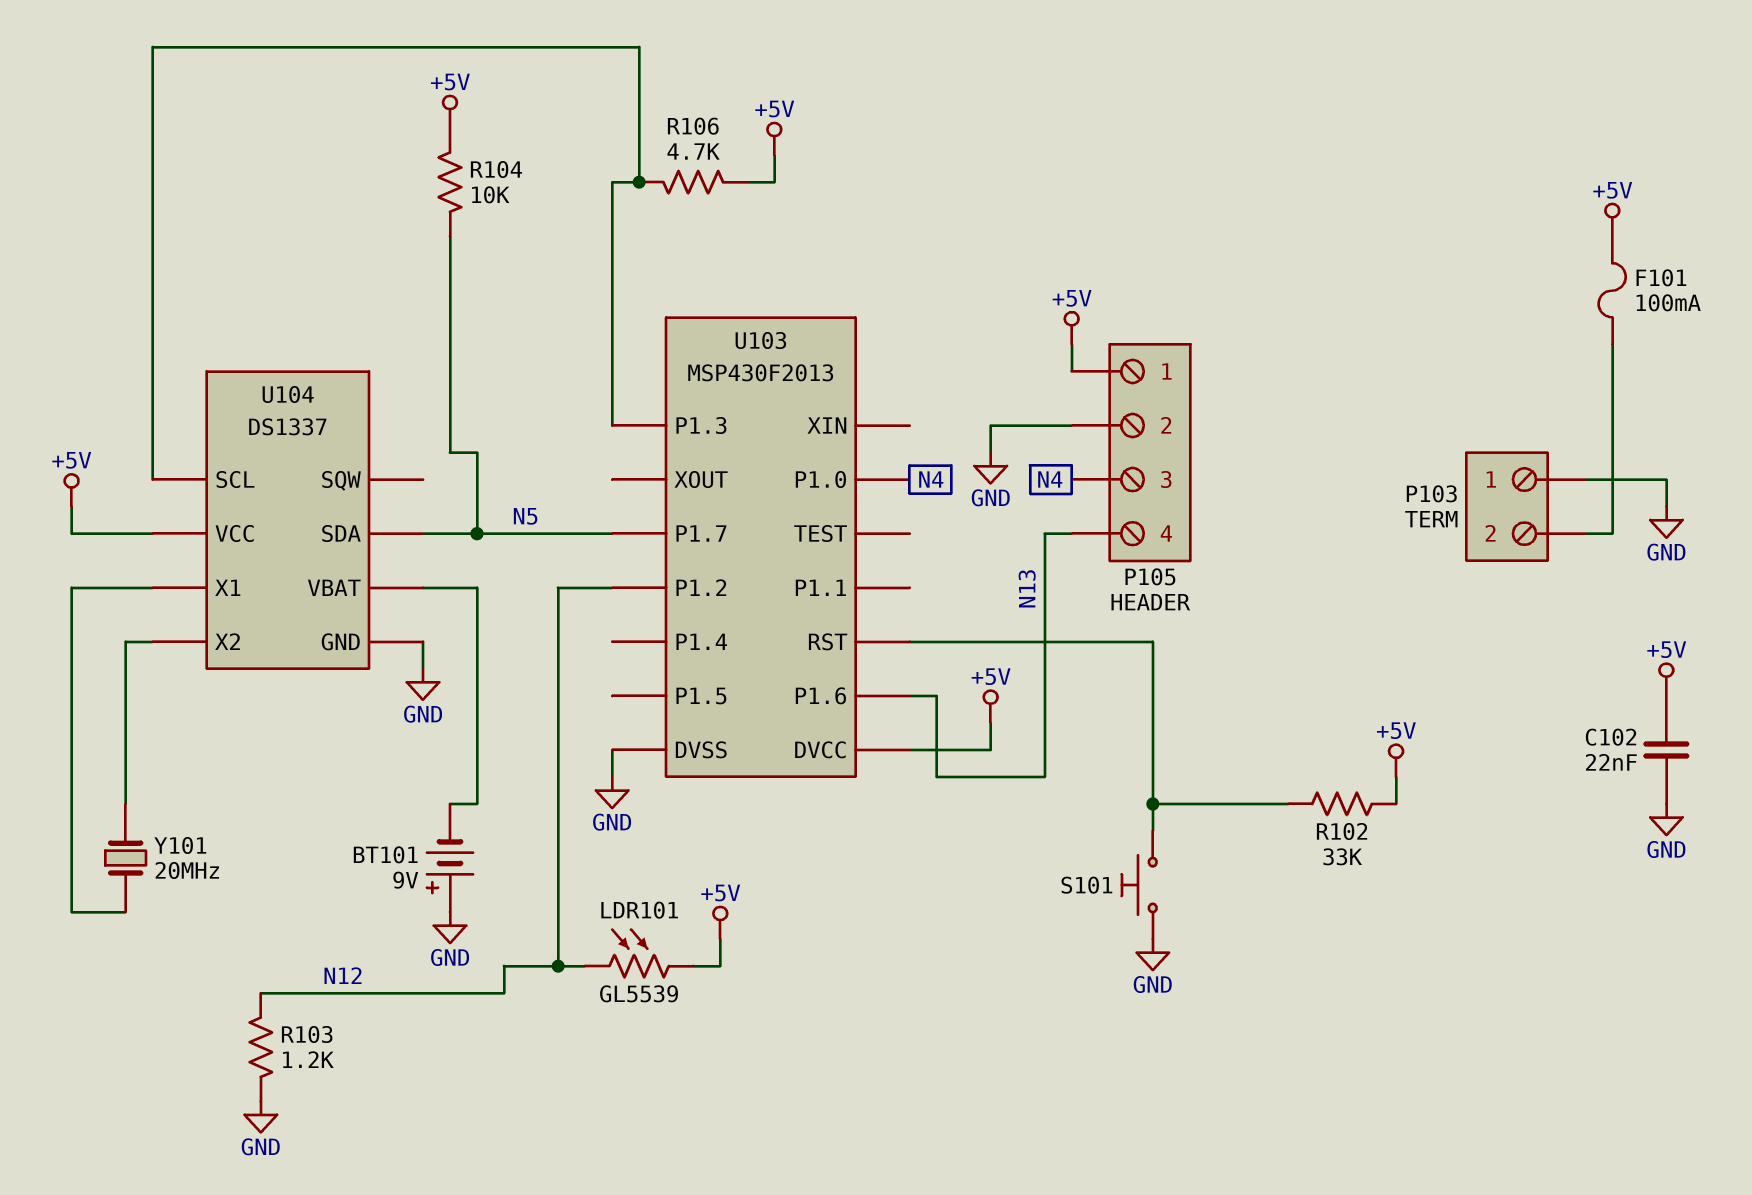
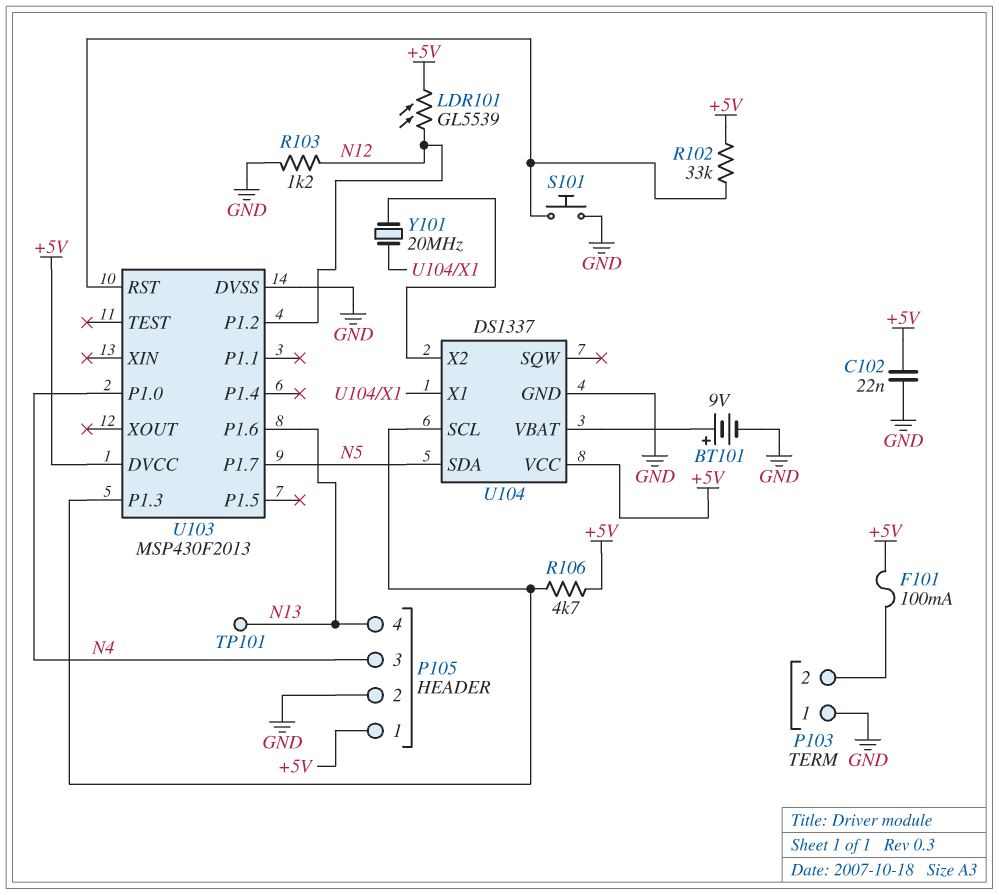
BT101: 9V (plus GND, minus U104/VBAT) -> 9V (plus U104/VBAT, minus GND)
R104: 10k (+5V, N5) -> none
TP101: none -> test point (N13)

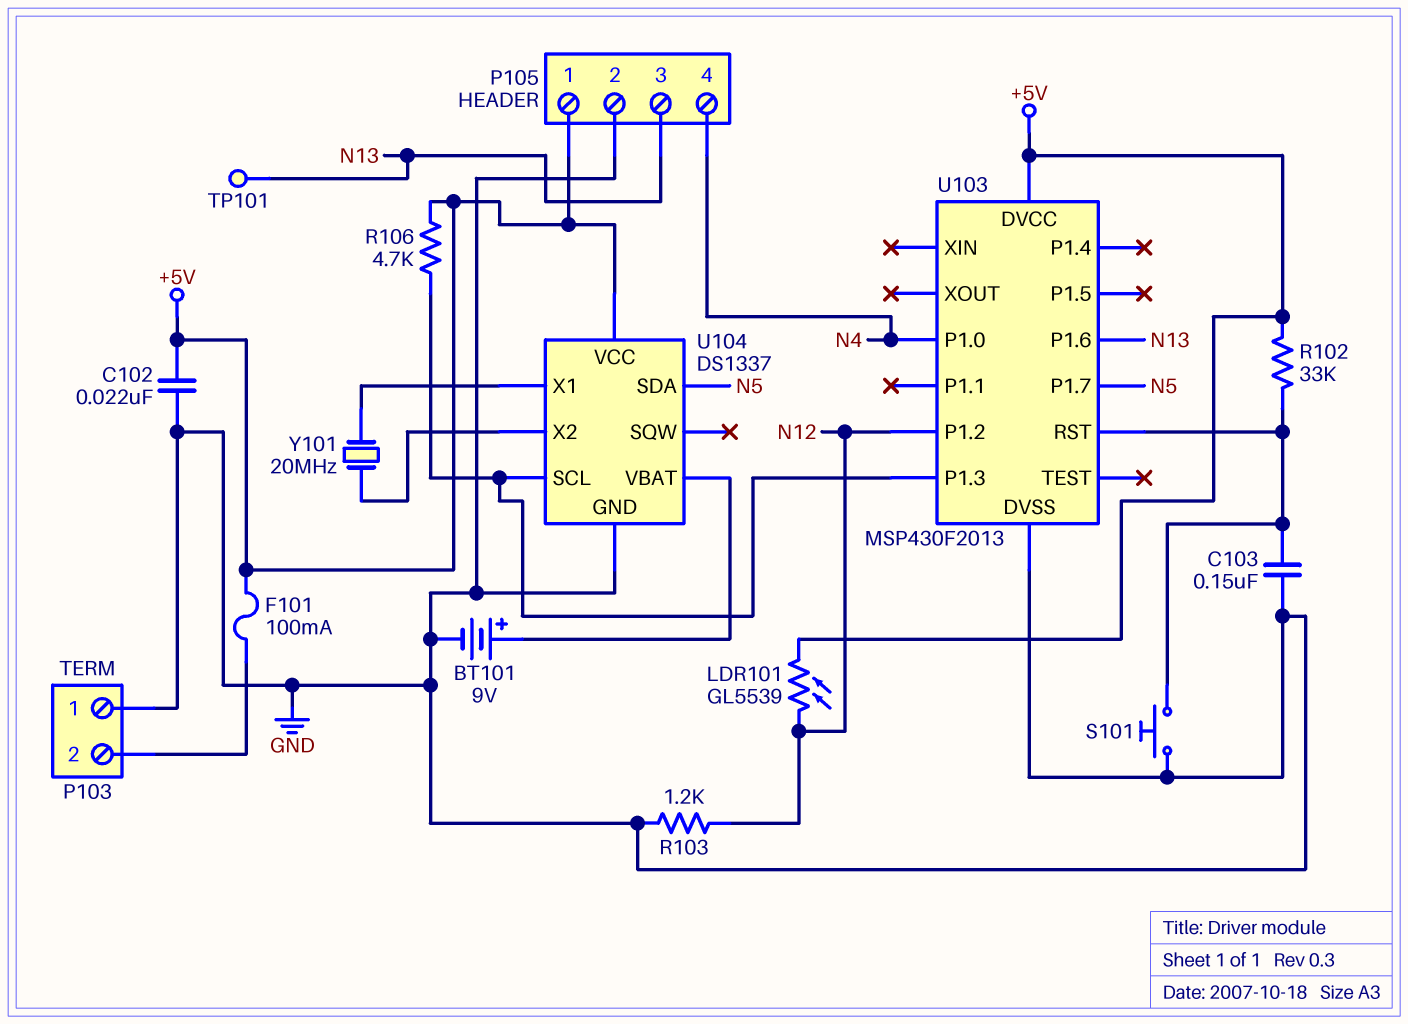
C103: none -> 150nF (GND, U103/RST)
P105 pin 3: N4 -> N13
P105 pin 4: N13 -> N4

